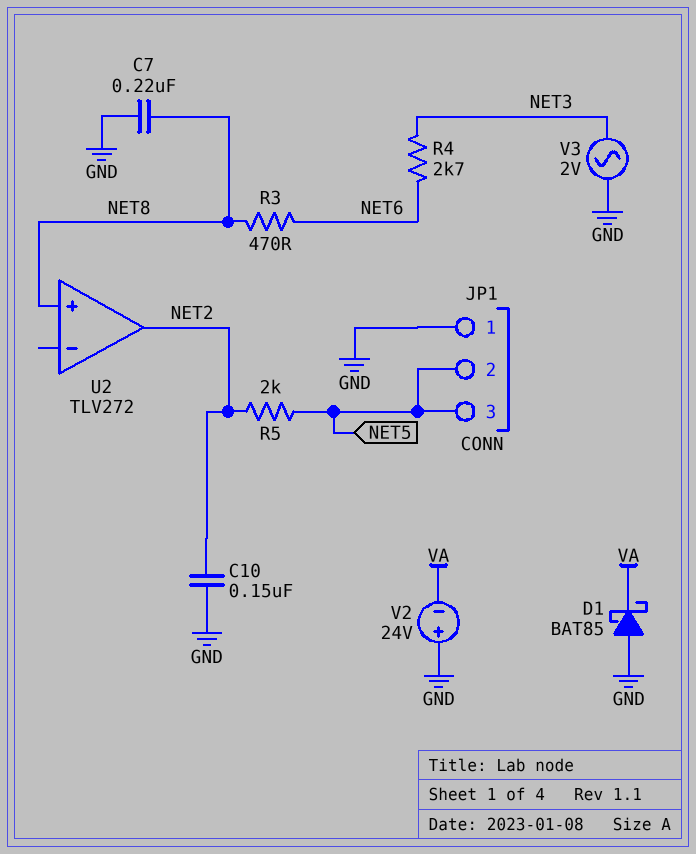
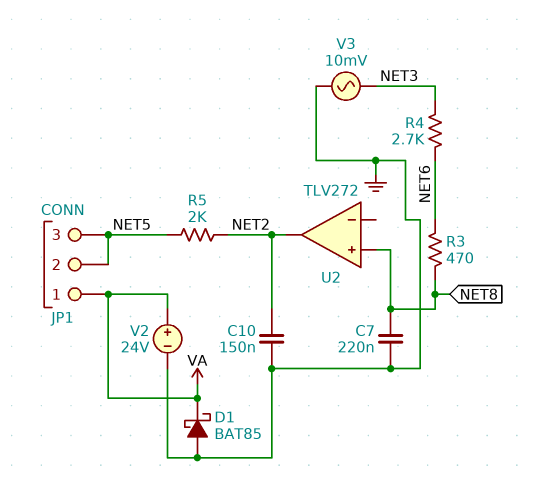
JP1 pin 1: GND -> VA
V2: 24V (plus GND, minus VA) -> 24V (plus VA, minus GND)
V3: AC 2V (GND, NET3) -> AC 10mV (GND, NET3)

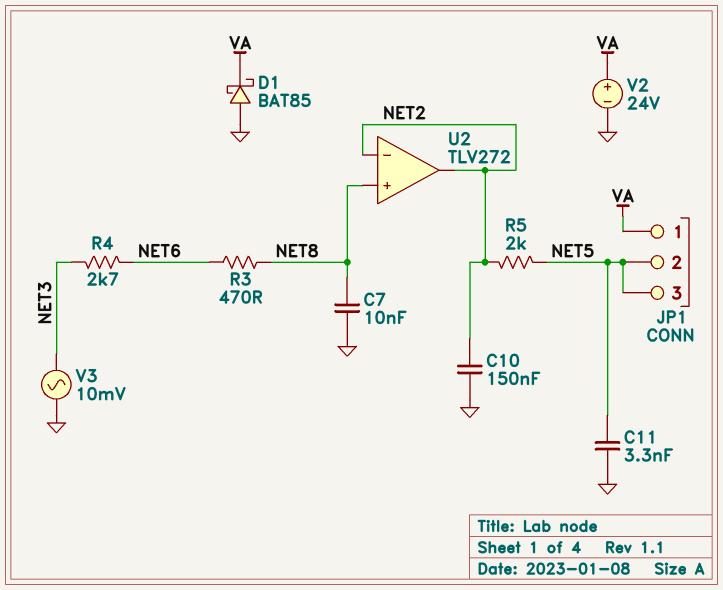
C7: 220nF (GND, NET8) -> 10nF (GND, NET8)
C11: none -> 3.3nF (GND, NET5)
U2 pin in-: none -> NET2

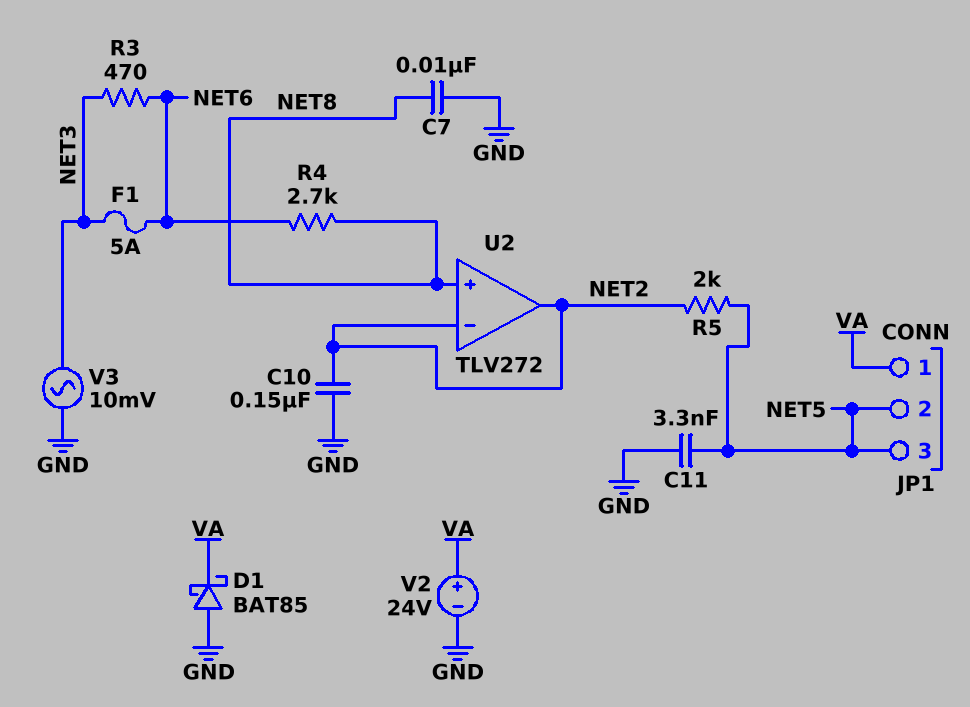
F1: none -> 5A (NET3, NET6)
R3: 470 (NET6, NET8) -> 470 (NET3, NET6)
R4: 2.7k (NET3, NET6) -> 2.7k (NET6, NET8)

